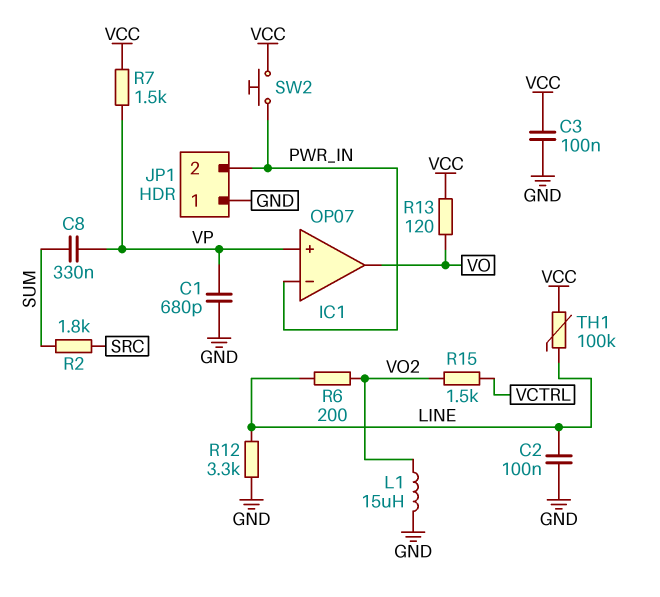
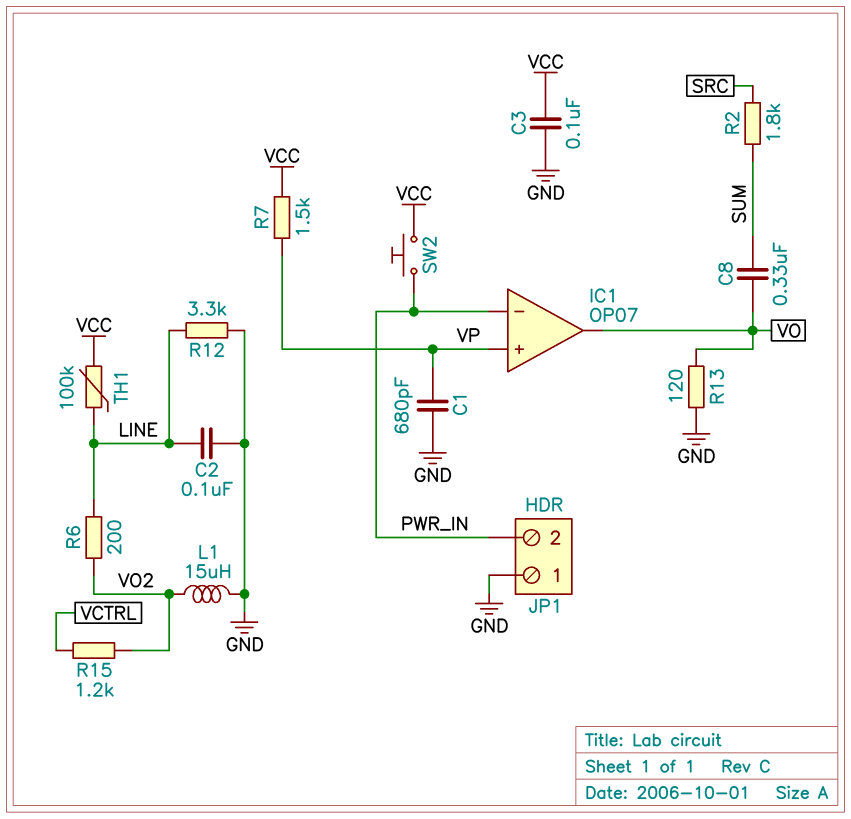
C8: 330nF (SUM, VP) -> 330nF (SUM, VO)
R13: 120 (VCC, VO) -> 120 (GND, VO)
R15: 1.5k (VCTRL, VO2) -> 1.2k (VCTRL, VO2)

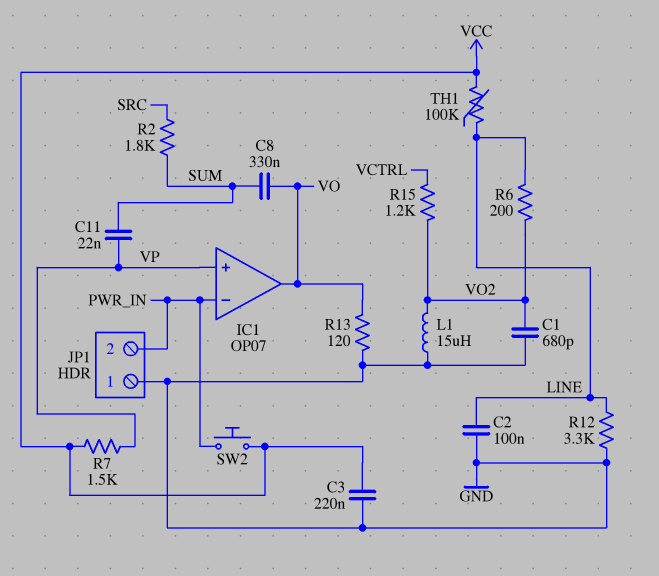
C1: 680pF (GND, VP) -> 680pF (GND, VO2)
C3: 100nF (GND, VCC) -> 220nF (GND, VCC)
C11: none -> 22nF (SUM, VP)

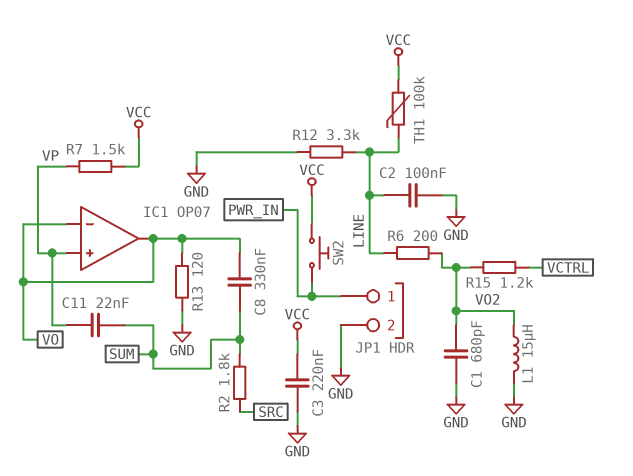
IC1 pin in-: PWR_IN -> VO
JP1 pin 1: GND -> PWR_IN
JP1 pin 2: PWR_IN -> GND

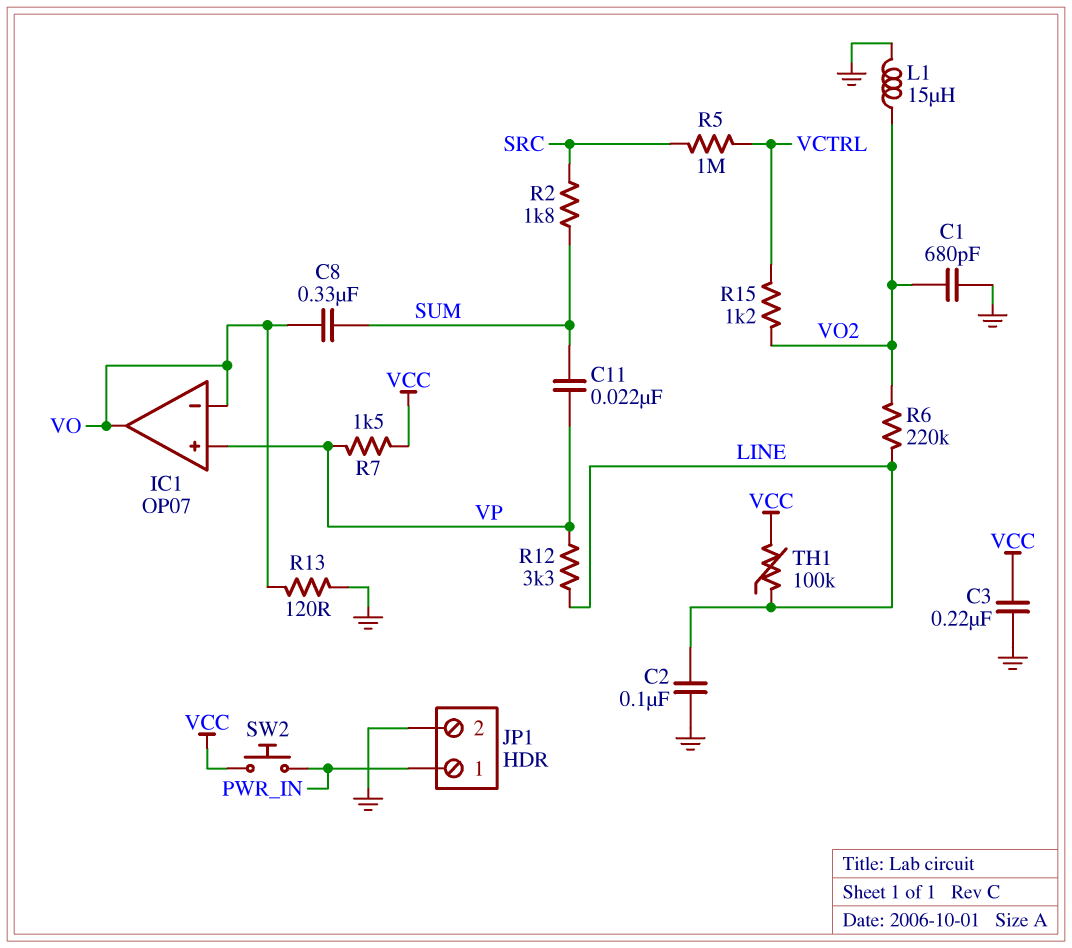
R5: none -> 1M (SRC, VCTRL)
R6: 200 (LINE, VO2) -> 220k (LINE, VO2)
R12: 3.3k (GND, LINE) -> 3.3k (LINE, VP)

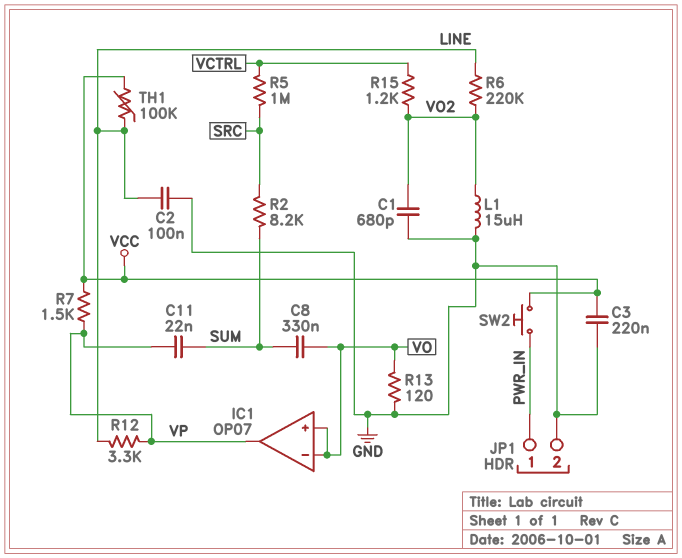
IC1 pin in+: VP -> VO
IC1 pin out: VO -> VP
R2: 1.8k (SRC, SUM) -> 8.2k (SRC, SUM)

